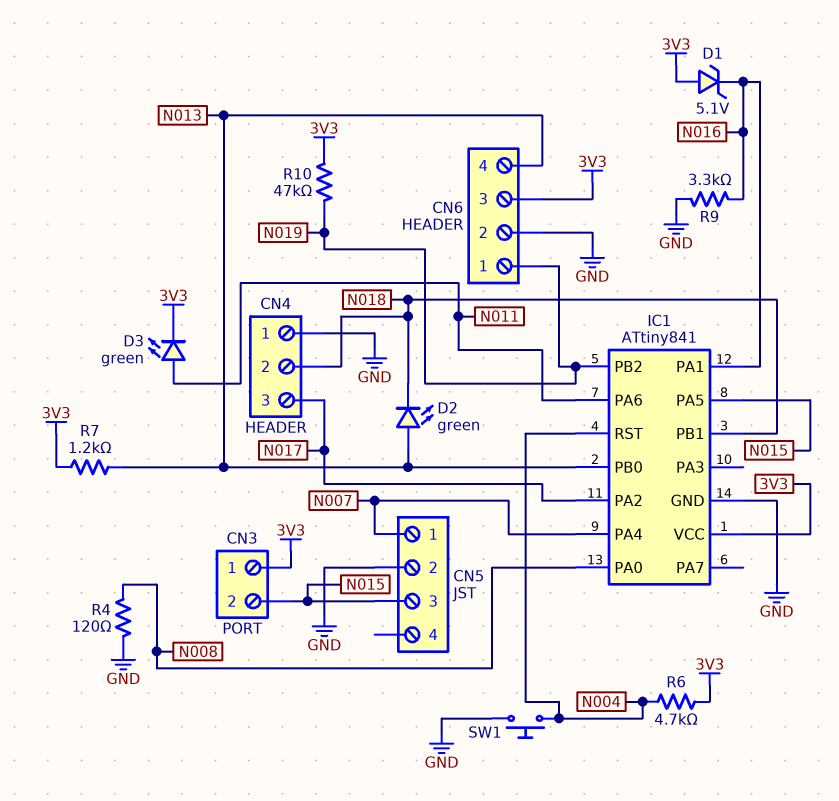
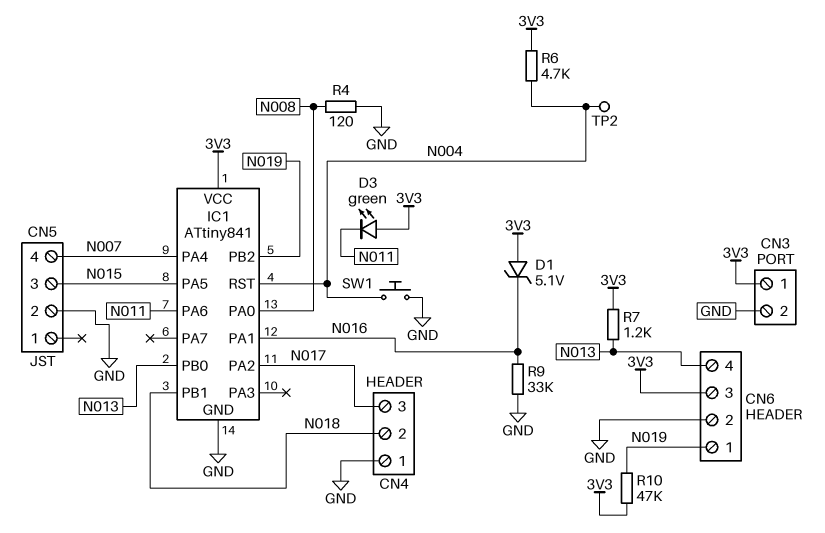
CN3 pin 2: N015 -> GND
CN5 pin 1: N007 -> none
CN5 pin 4: none -> N007
D2: LED green (A N013, K N018) -> none
D3: LED green (A N011, K 3V3) -> LED green (A 3V3, K N011)
R9: 3.3k (GND, N016) -> 33k (GND, N016)
TP2: none -> test point (N004)

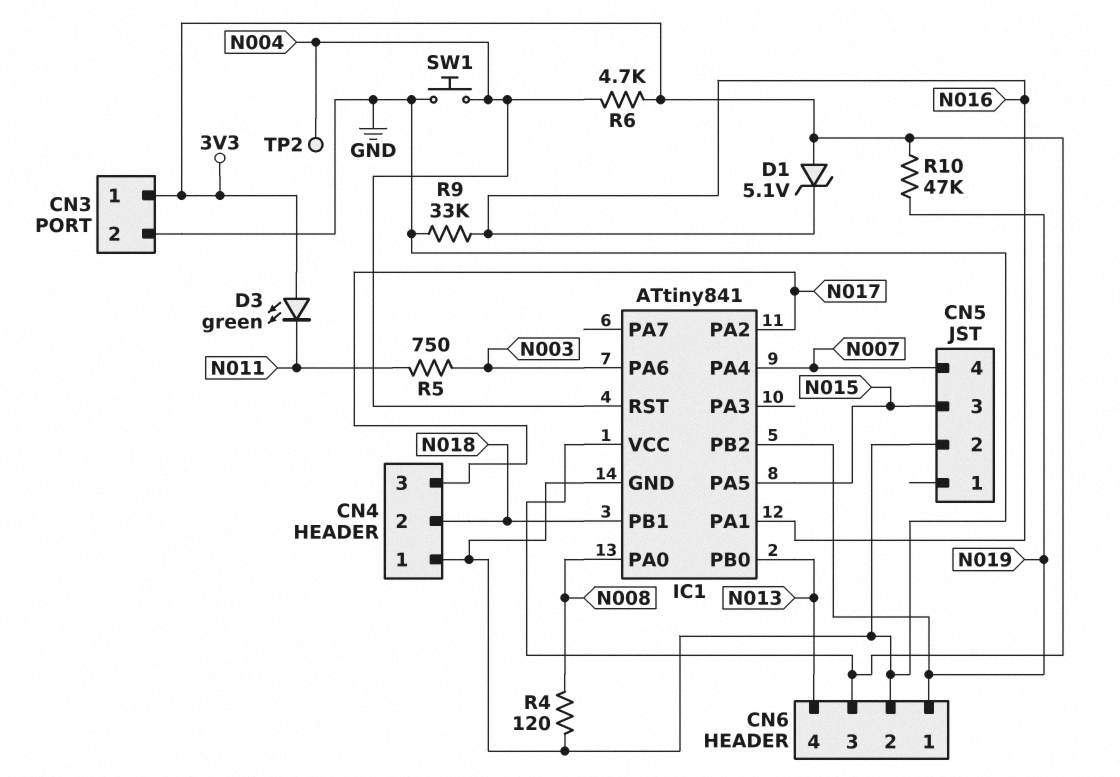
IC1 pin PA6: N011 -> N003
R5: none -> 750 (N003, N011)
R7: 1.2k (3V3, N013) -> none

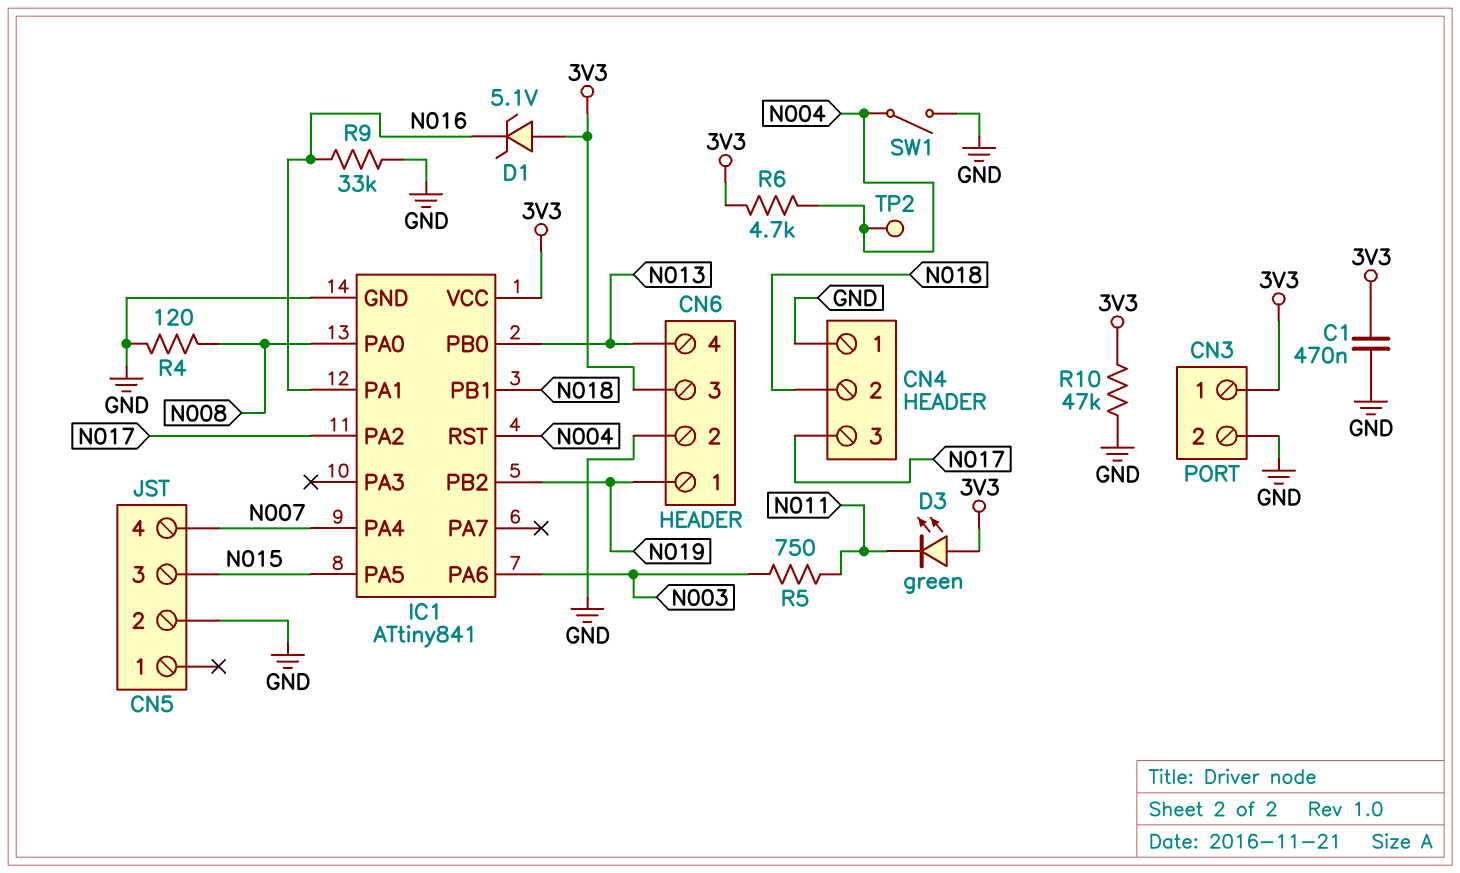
C1: none -> 470nF (3V3, GND)
R10: 47k (3V3, N019) -> 47k (3V3, GND)
SW1: button (GND, N004) -> switch (GND, N004)

